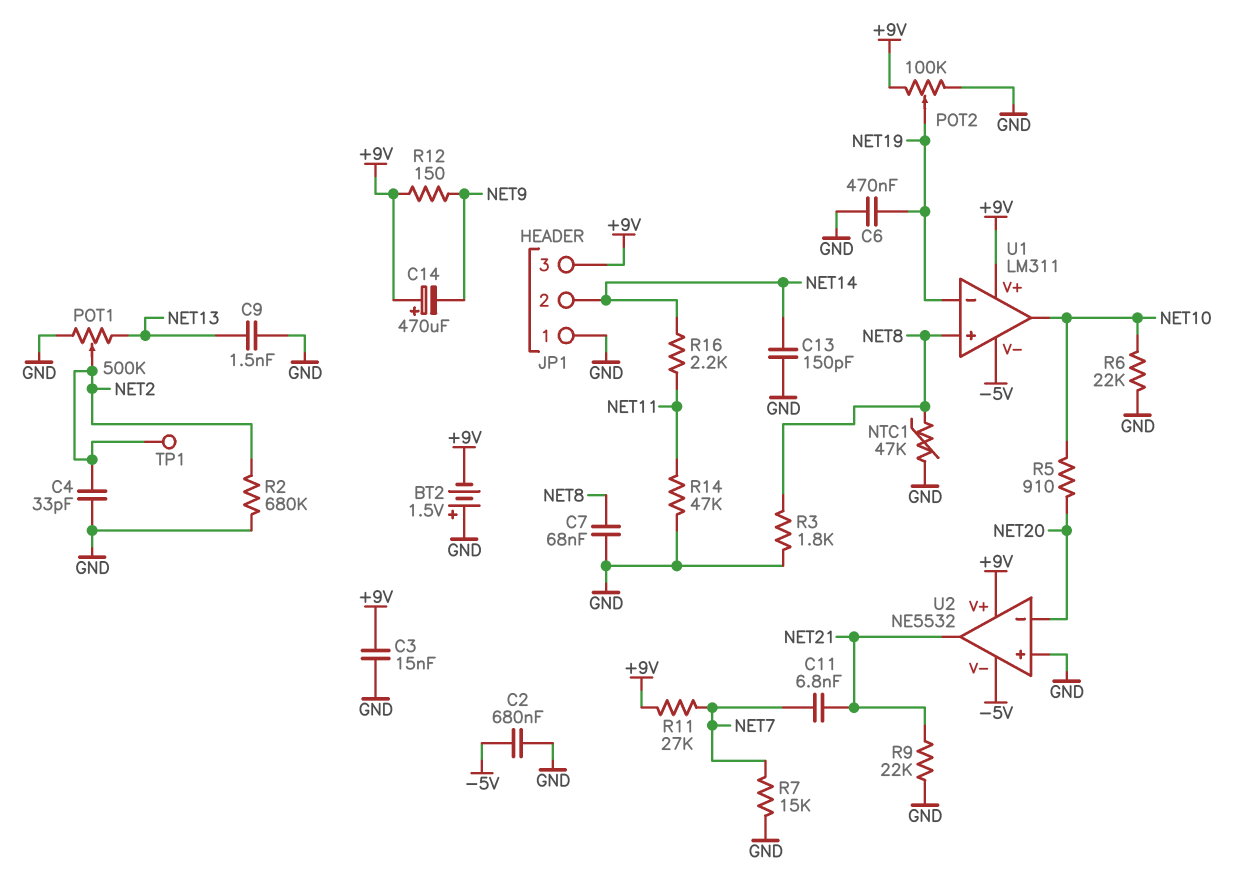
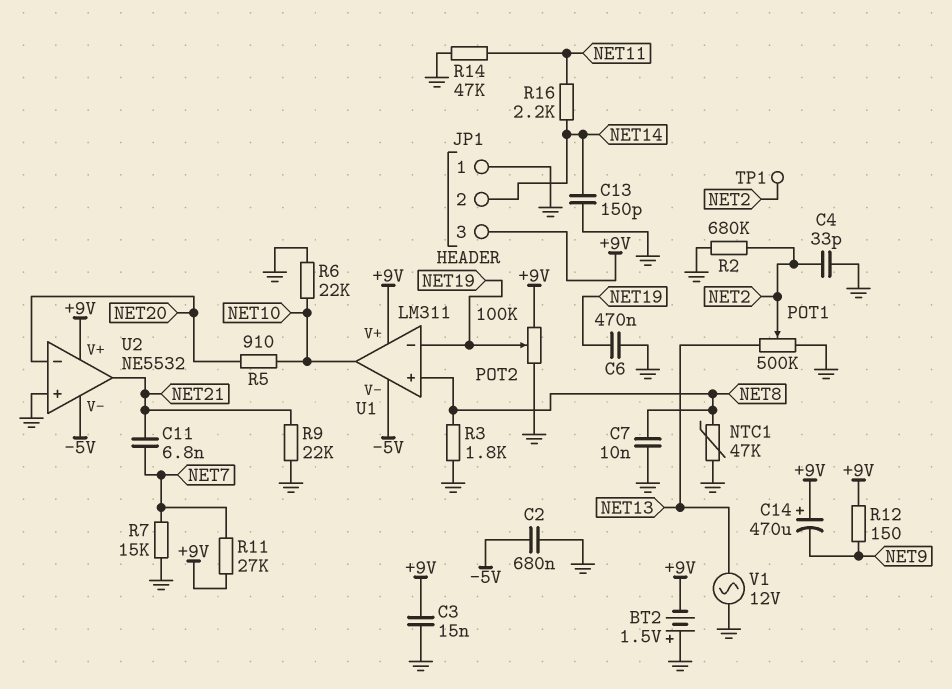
C7: 68nF (GND, NET8) -> 10nF (GND, NET8)
C9: 1.5nF (GND, NET13) -> none
V1: none -> AC 12V (GND, NET13)

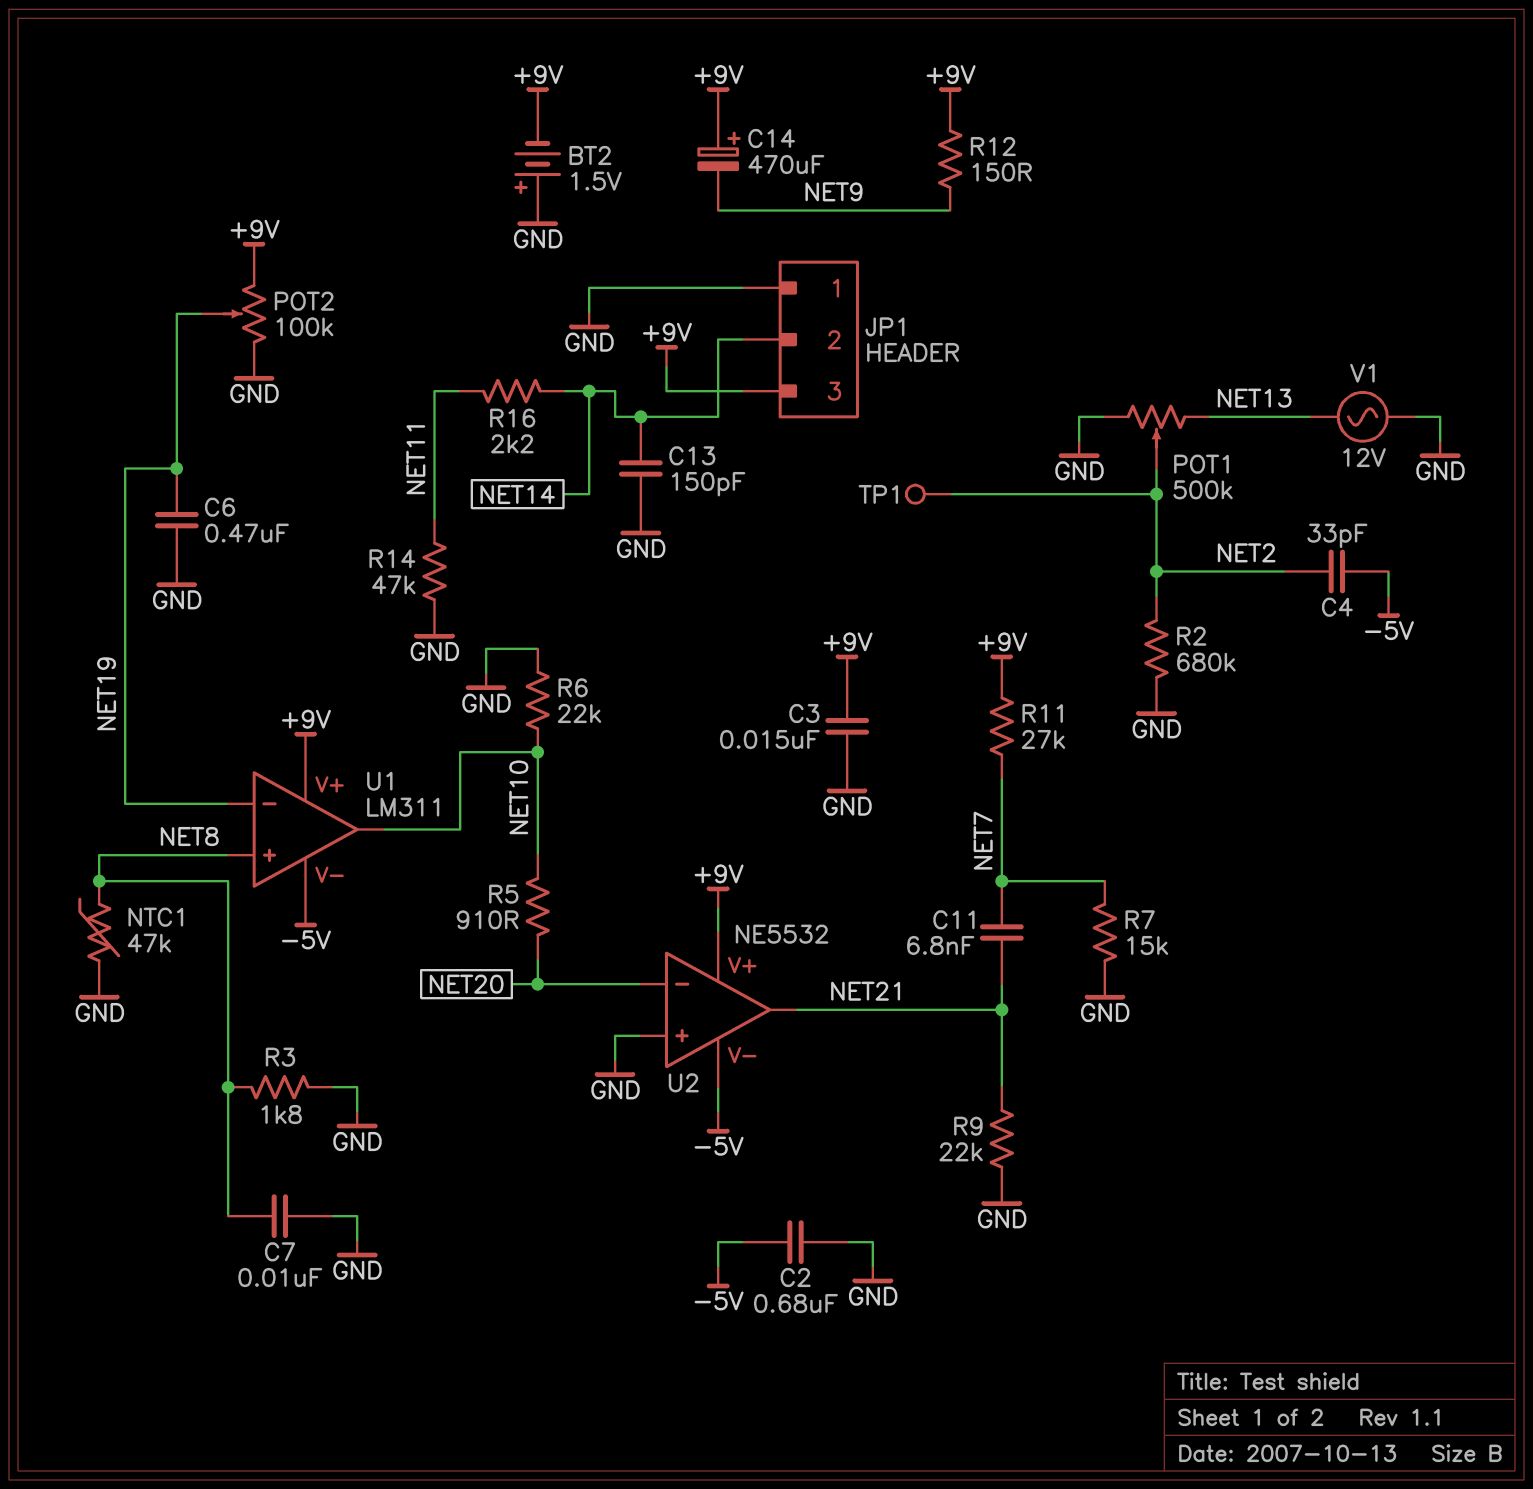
C4: 33pF (GND, NET2) -> 33pF (-5V, NET2)

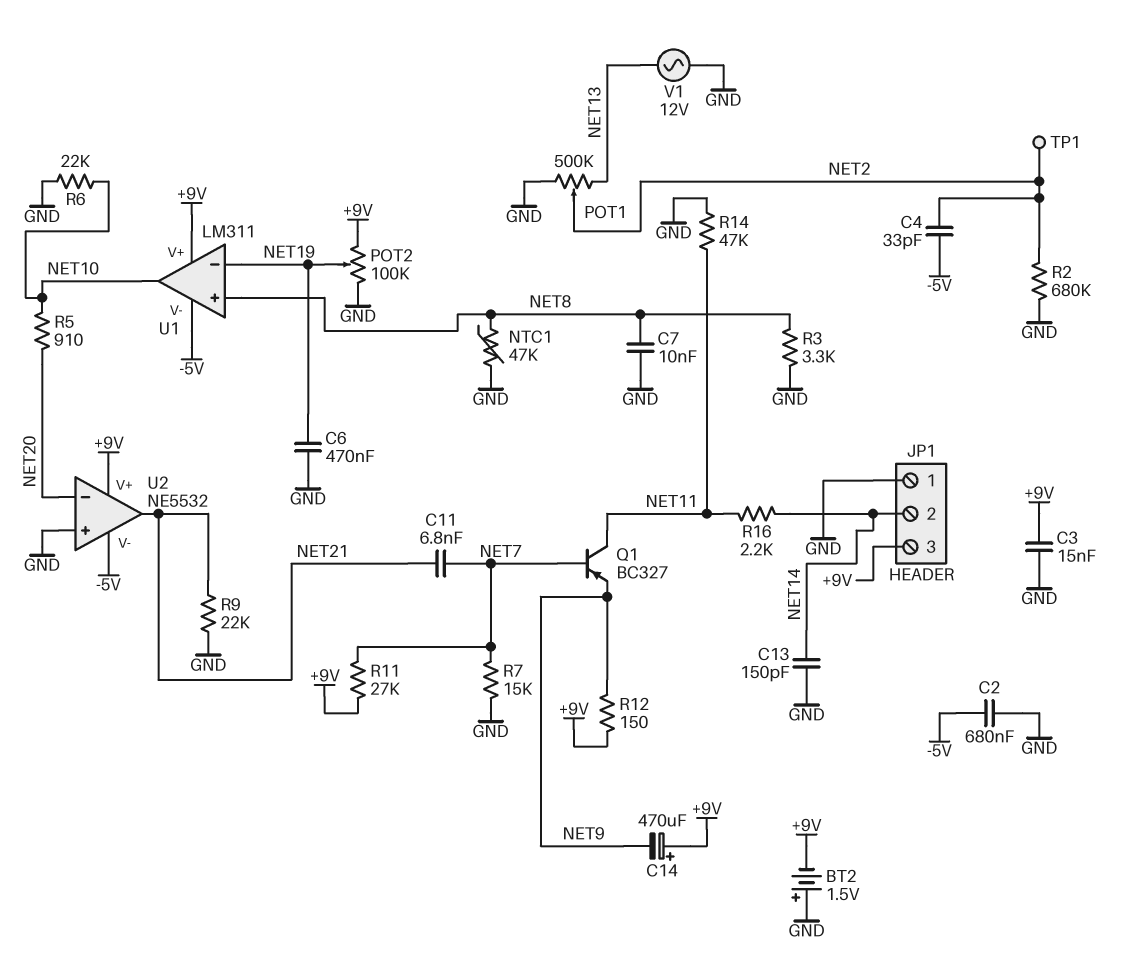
Q1: none -> PNP BC327 (B NET7, C NET11, E NET9)
R3: 1.8k (GND, NET8) -> 3.3k (GND, NET8)

